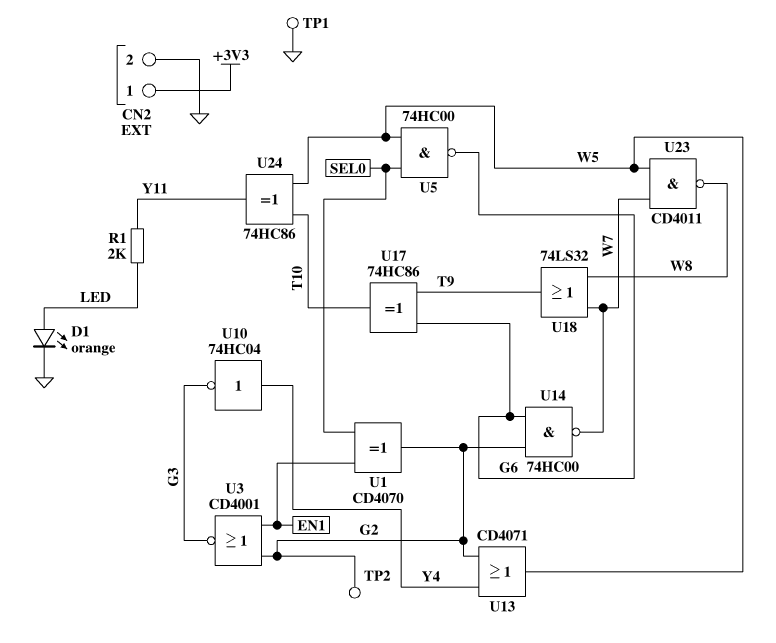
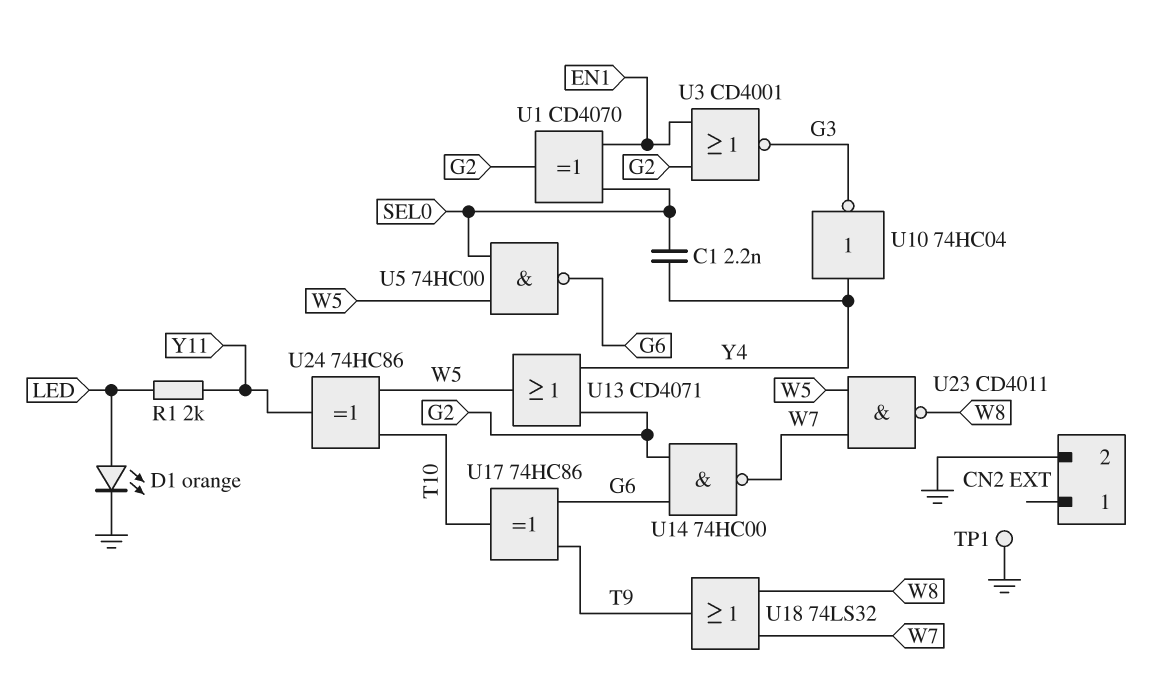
C1: none -> 2.2nF (SEL0, Y4)
CN2 pin 1: +3V3 -> none
TP2: test point (G2) -> none

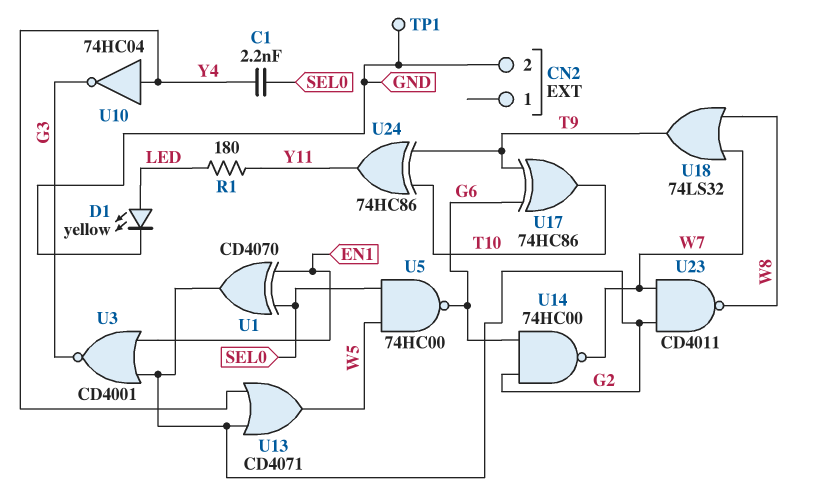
D1: LED orange (A LED, K GND) -> LED yellow (A LED, K GND)
R1: 2k (LED, Y11) -> 180 (LED, Y11)
U23: NAND CD4011 (in W5, in W7, out W8) -> NAND CD4011 (in G2, in W7, out W8)
U24: XOR 74HC86 (in T10, in W5, out Y11) -> XOR 74HC86 (in T9, in T10, out Y11)

